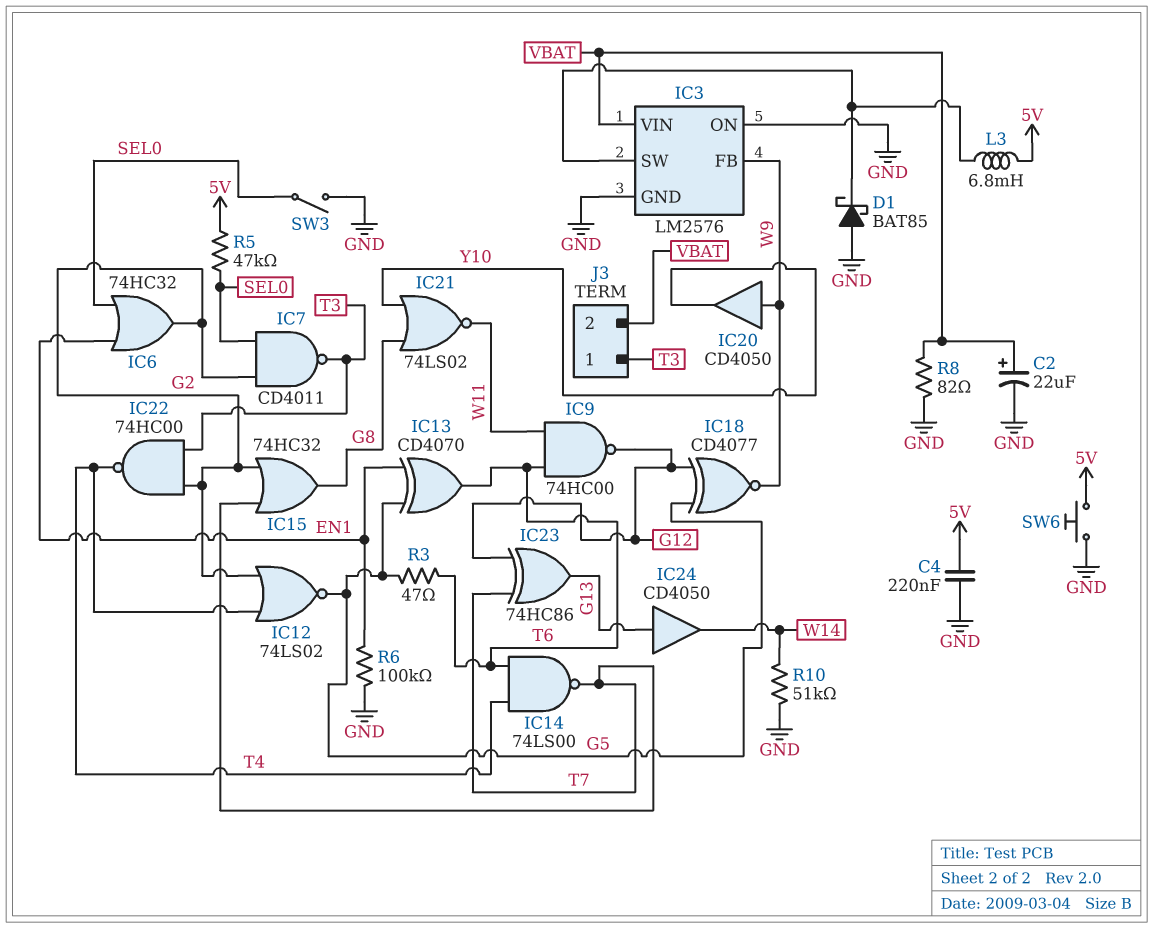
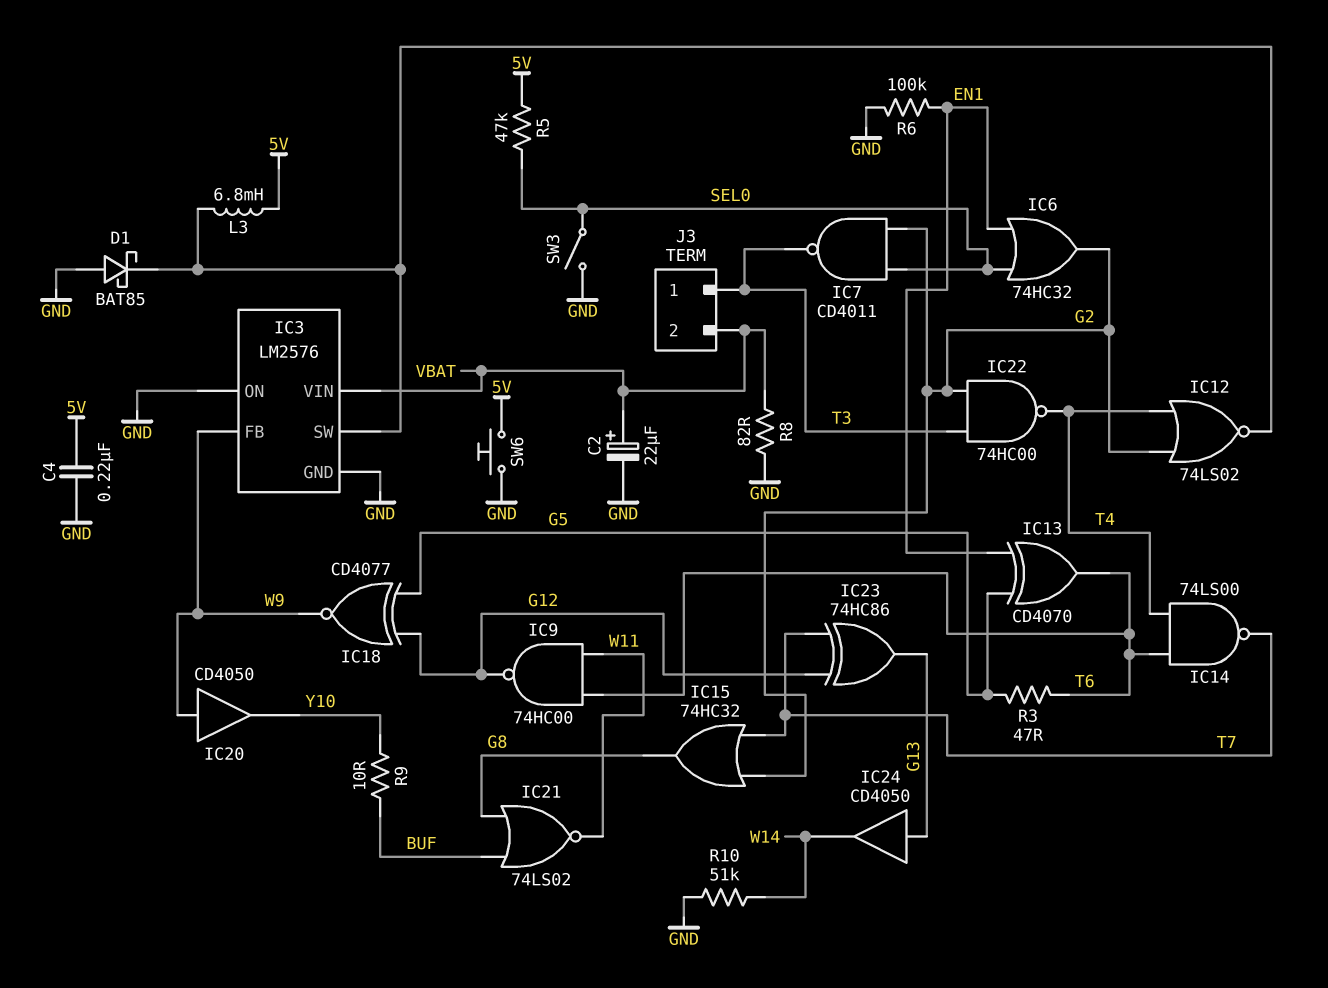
IC12: NOR 74LS02 (in G2, in T4, out G5) -> NOR 74LS02 (in G2, in T4, out IC3/SW)
IC21: NOR 74LS02 (in G8, in Y10, out W11) -> NOR 74LS02 (in BUF, in G8, out W11)
R9: none -> 10 (BUF, Y10)

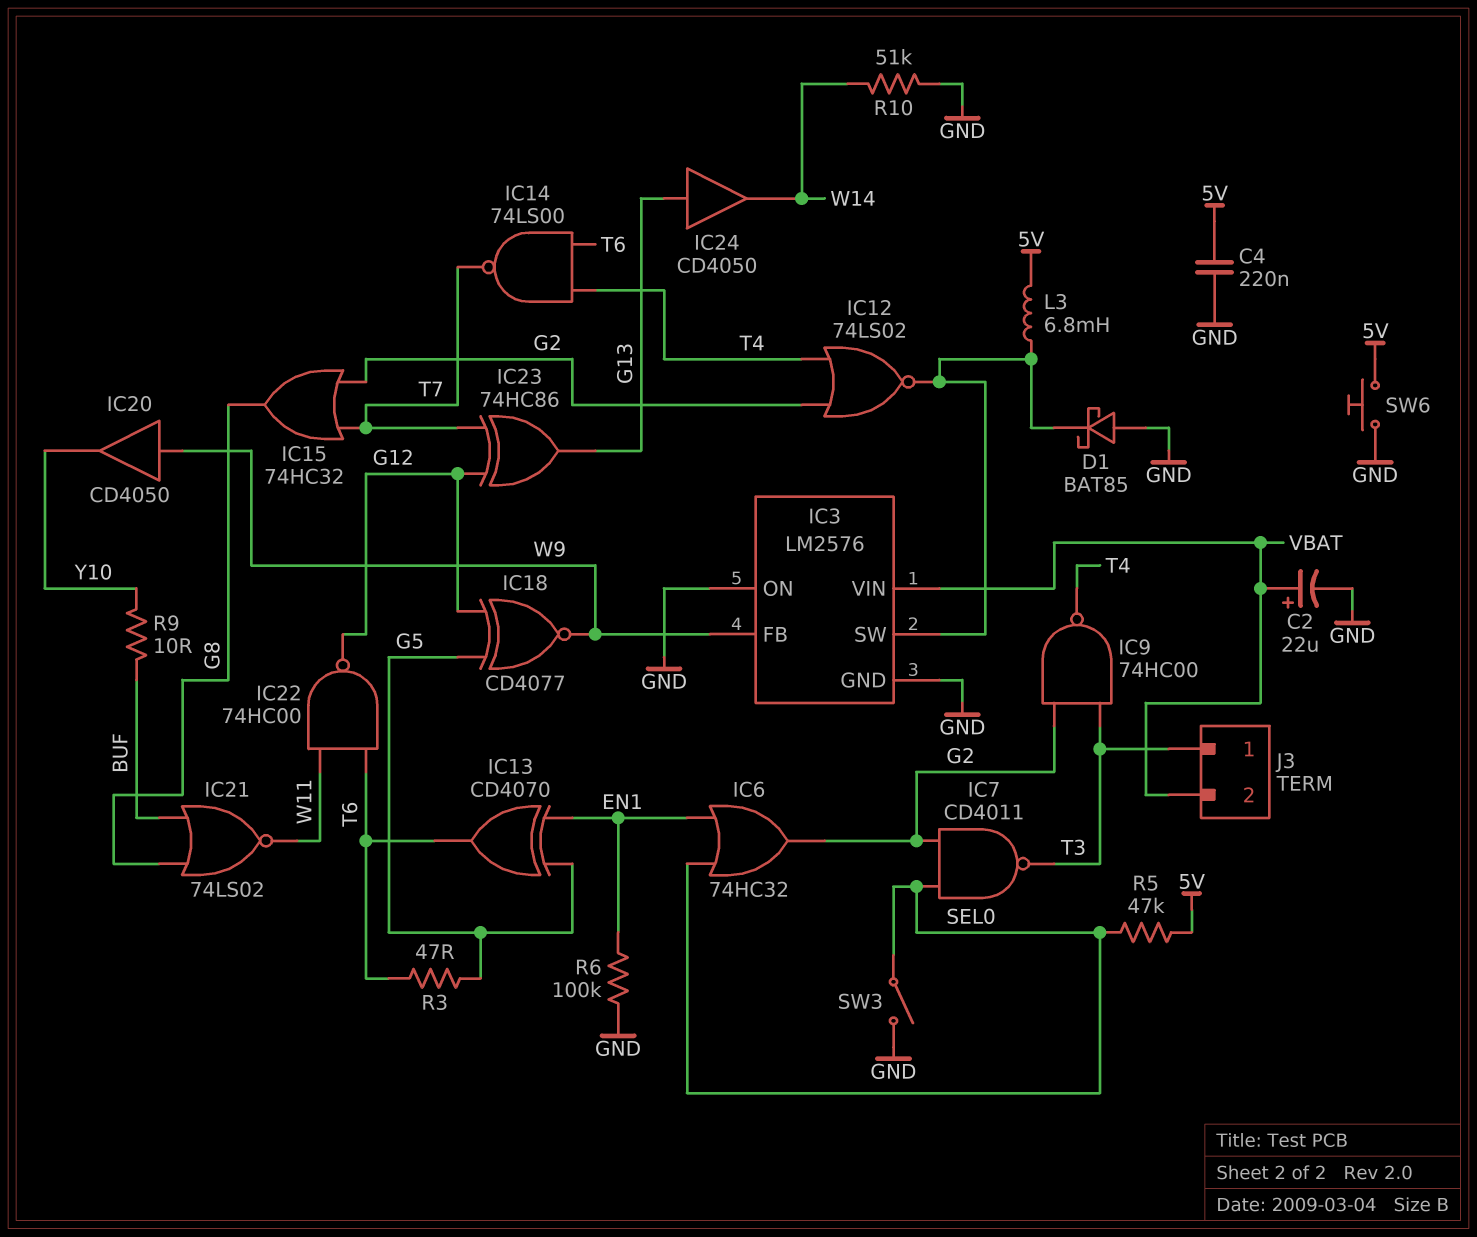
IC9: NAND 74HC00 (in T6, in W11, out G12) -> NAND 74HC00 (in G2, in T3, out T4)
IC22: NAND 74HC00 (in G2, in T3, out T4) -> NAND 74HC00 (in T6, in W11, out G12)
R8: 82 (GND, VBAT) -> none

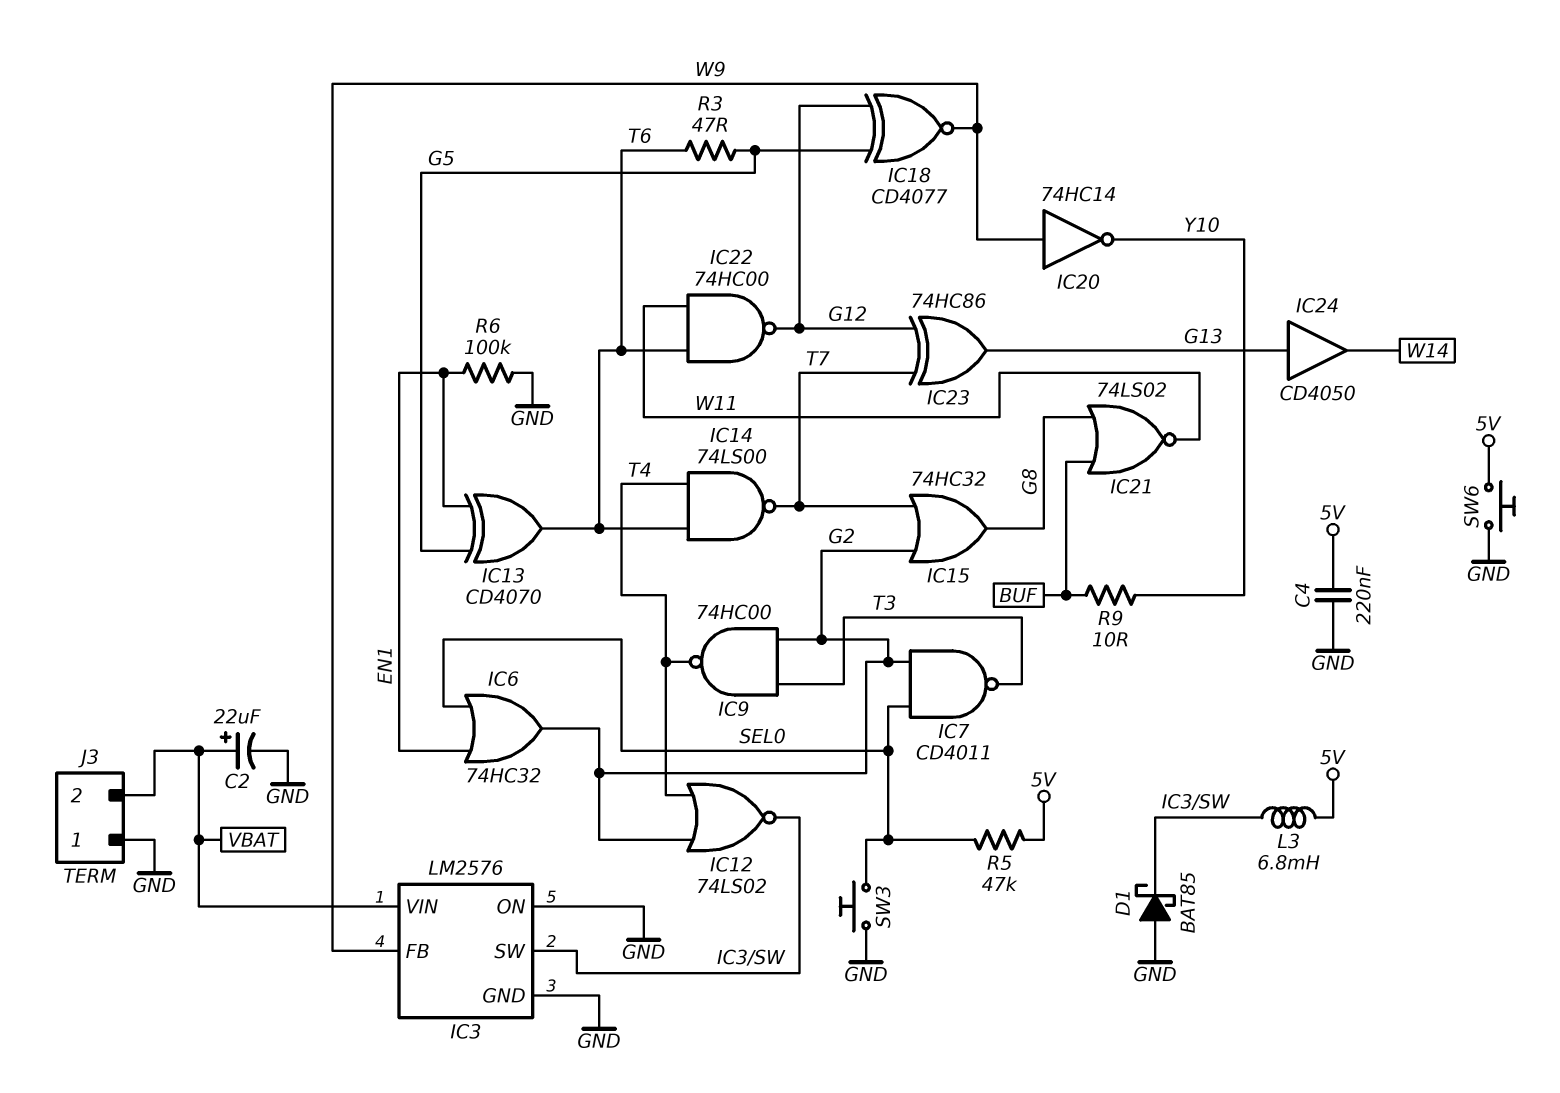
IC20: buffer CD4050 (in W9, out Y10) -> NOT 74HC14 (in W9, out Y10)
J3 pin 1: T3 -> GND
R10: 51k (GND, W14) -> none
SW3: switch (GND, SEL0) -> button (GND, SEL0)

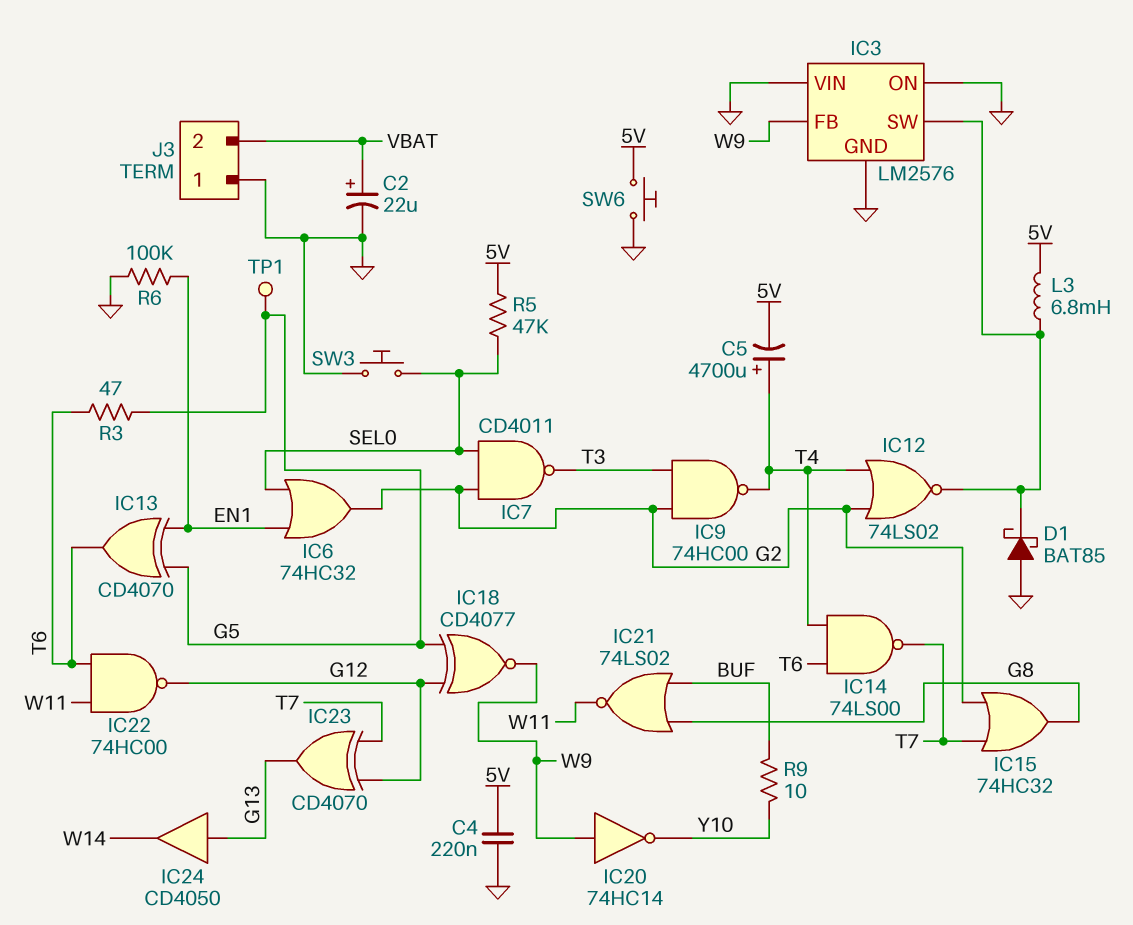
C5: none -> 4700uF (plus T4, minus 5V)
IC3 pin VIN: VBAT -> GND
IC23: XOR 74HC86 (in G12, in T7, out G13) -> XOR CD4070 (in G12, in T7, out G13)
TP1: none -> test point (G5)

